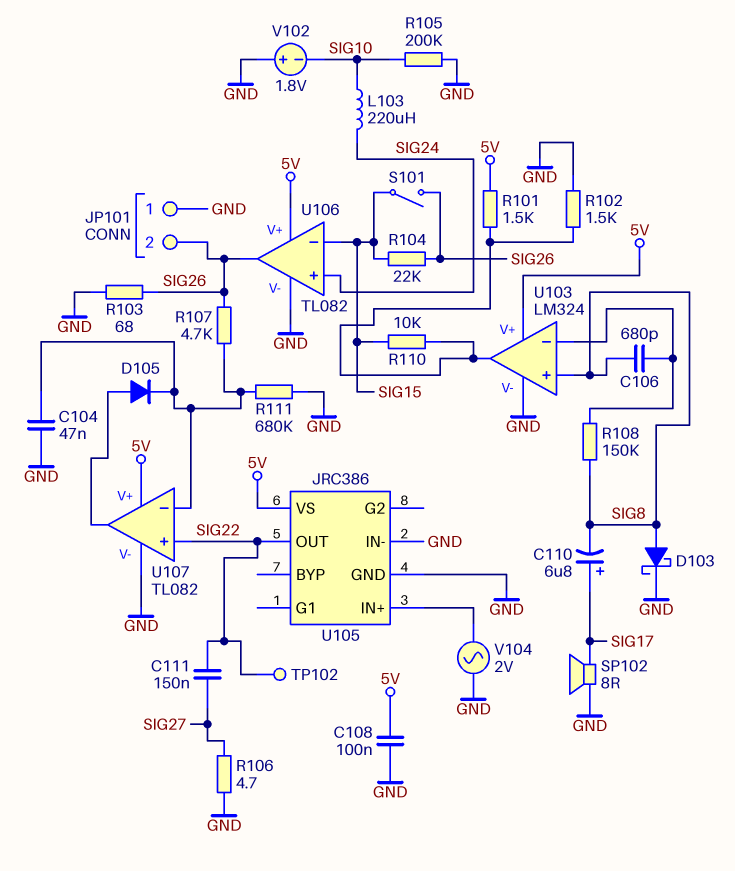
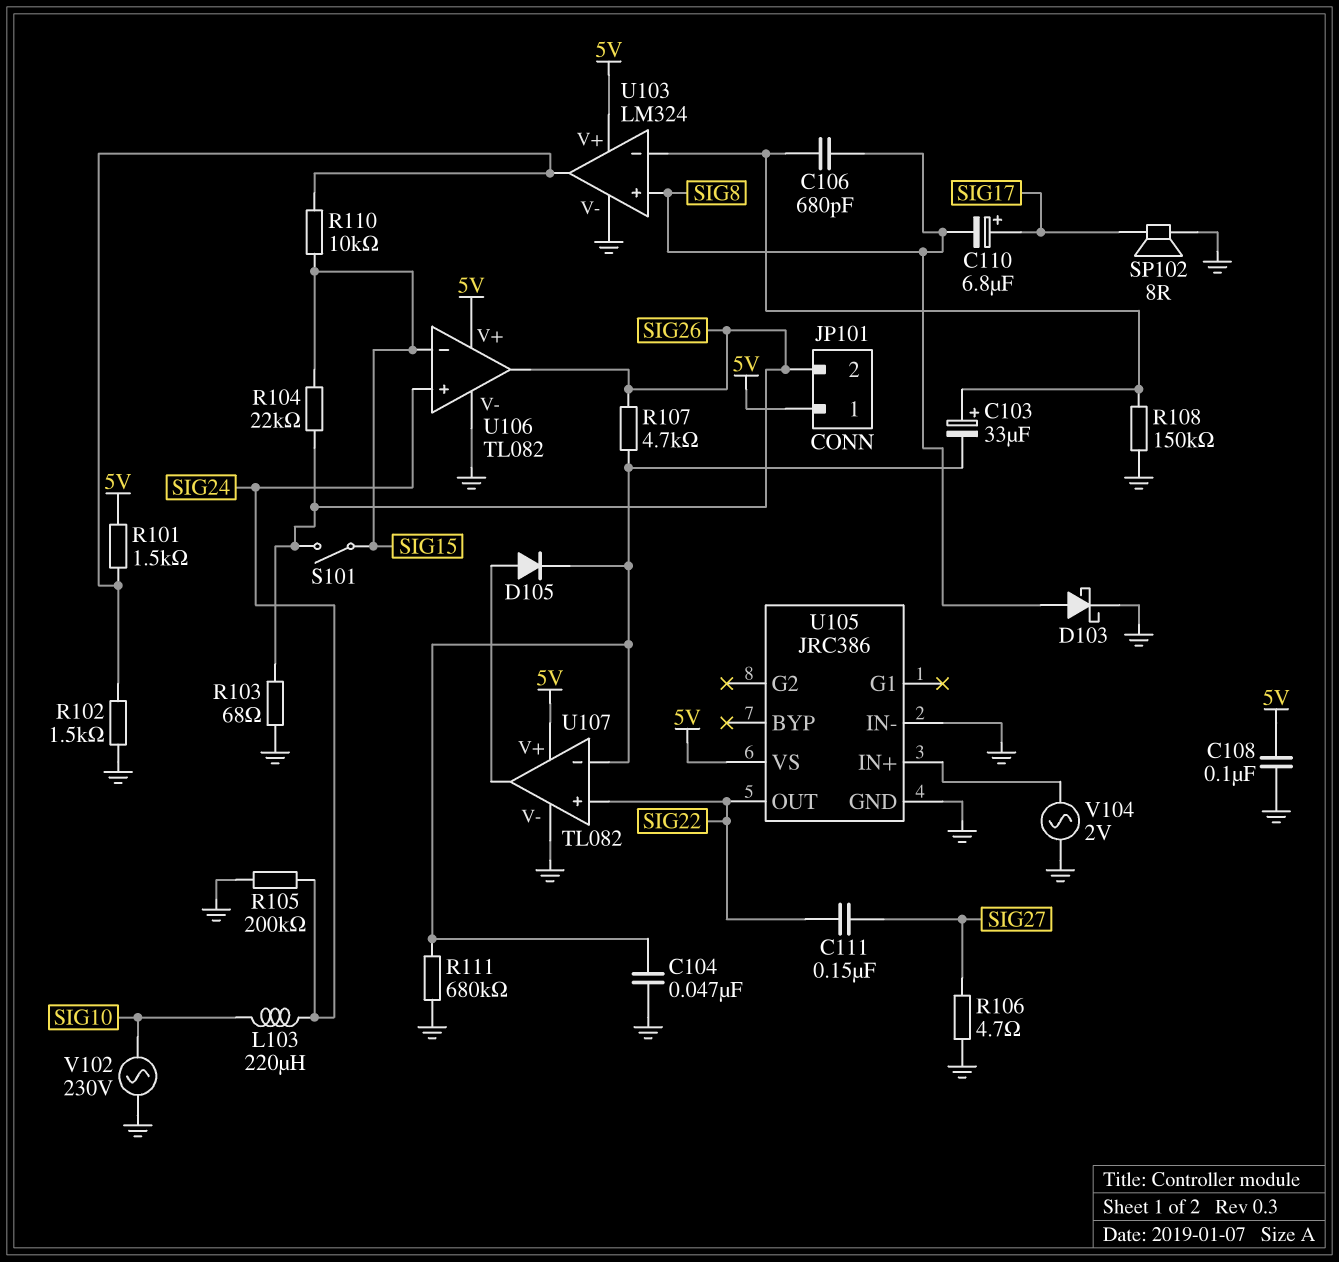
C103: none -> 33uF (plus U103/in-, minus U107/in-)
JP101 pin 1: GND -> 5V
R105: 200k (GND, SIG10) -> 200k (GND, SIG24)
R108: 150k (SIG8, U103/in-) -> 150k (GND, U103/in-)
TP102: test point (SIG22) -> none
V102: 1.8V (plus GND, minus SIG10) -> AC 230V (GND, SIG10)

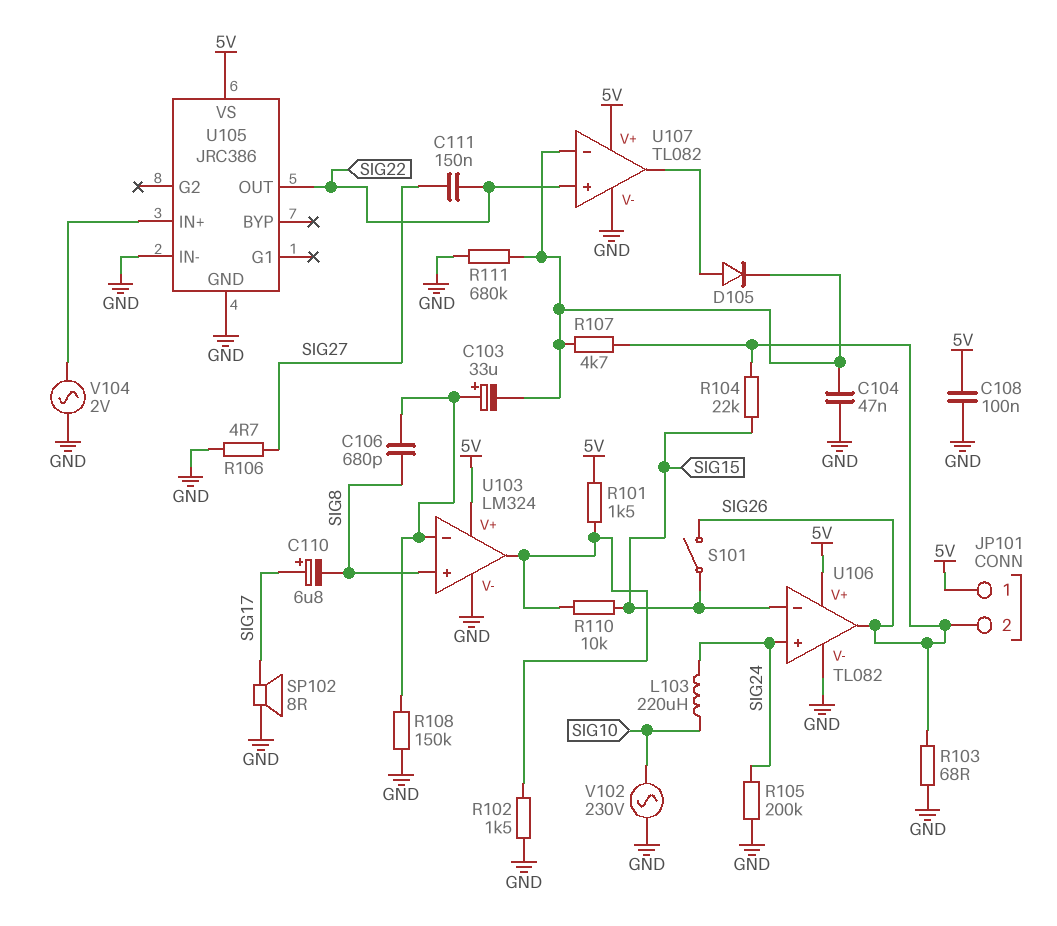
D103: schottky (A SIG8, K GND) -> none

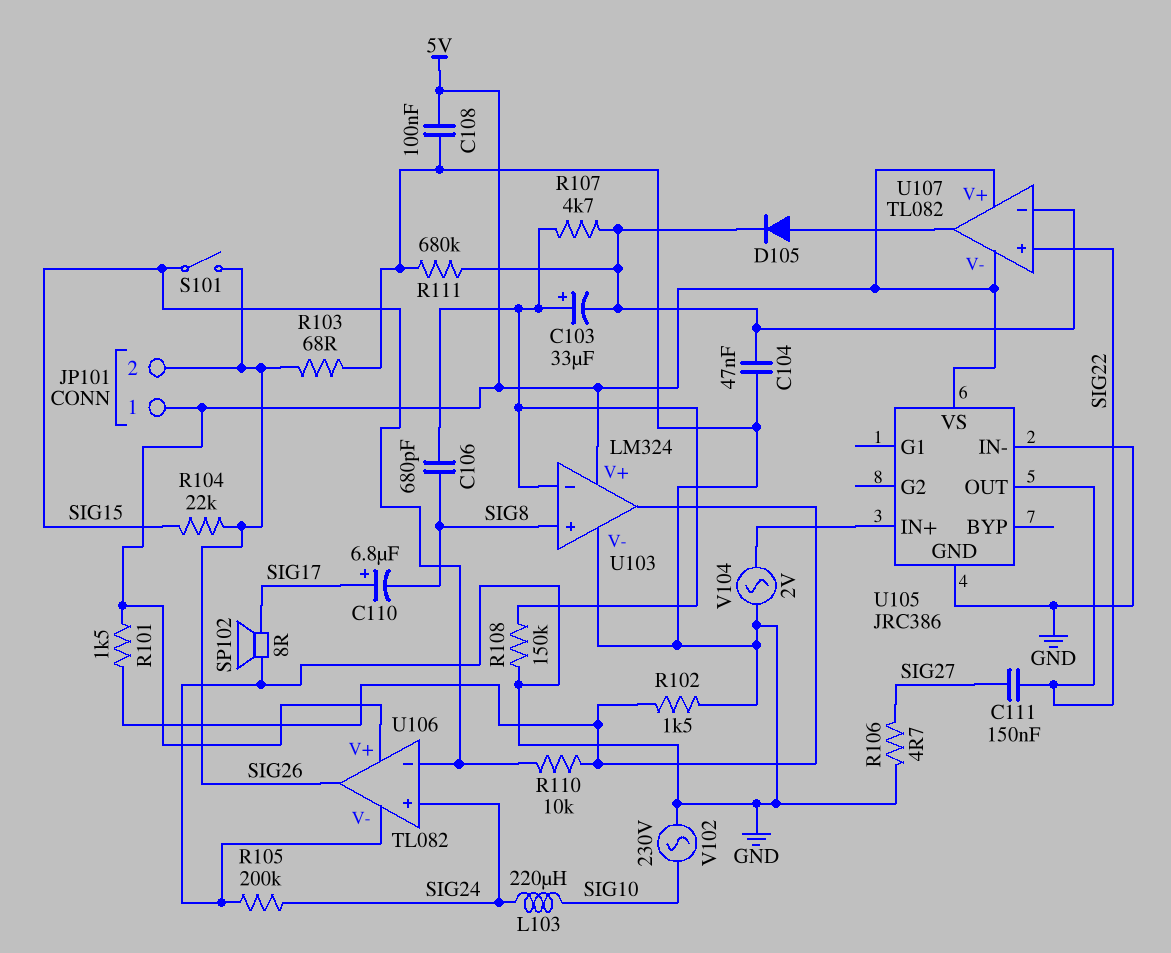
R107: 4.7k (SIG26, U107/in-) -> 4.7k (U103/in-, U107/in-)
U107 pin V-: GND -> 5V

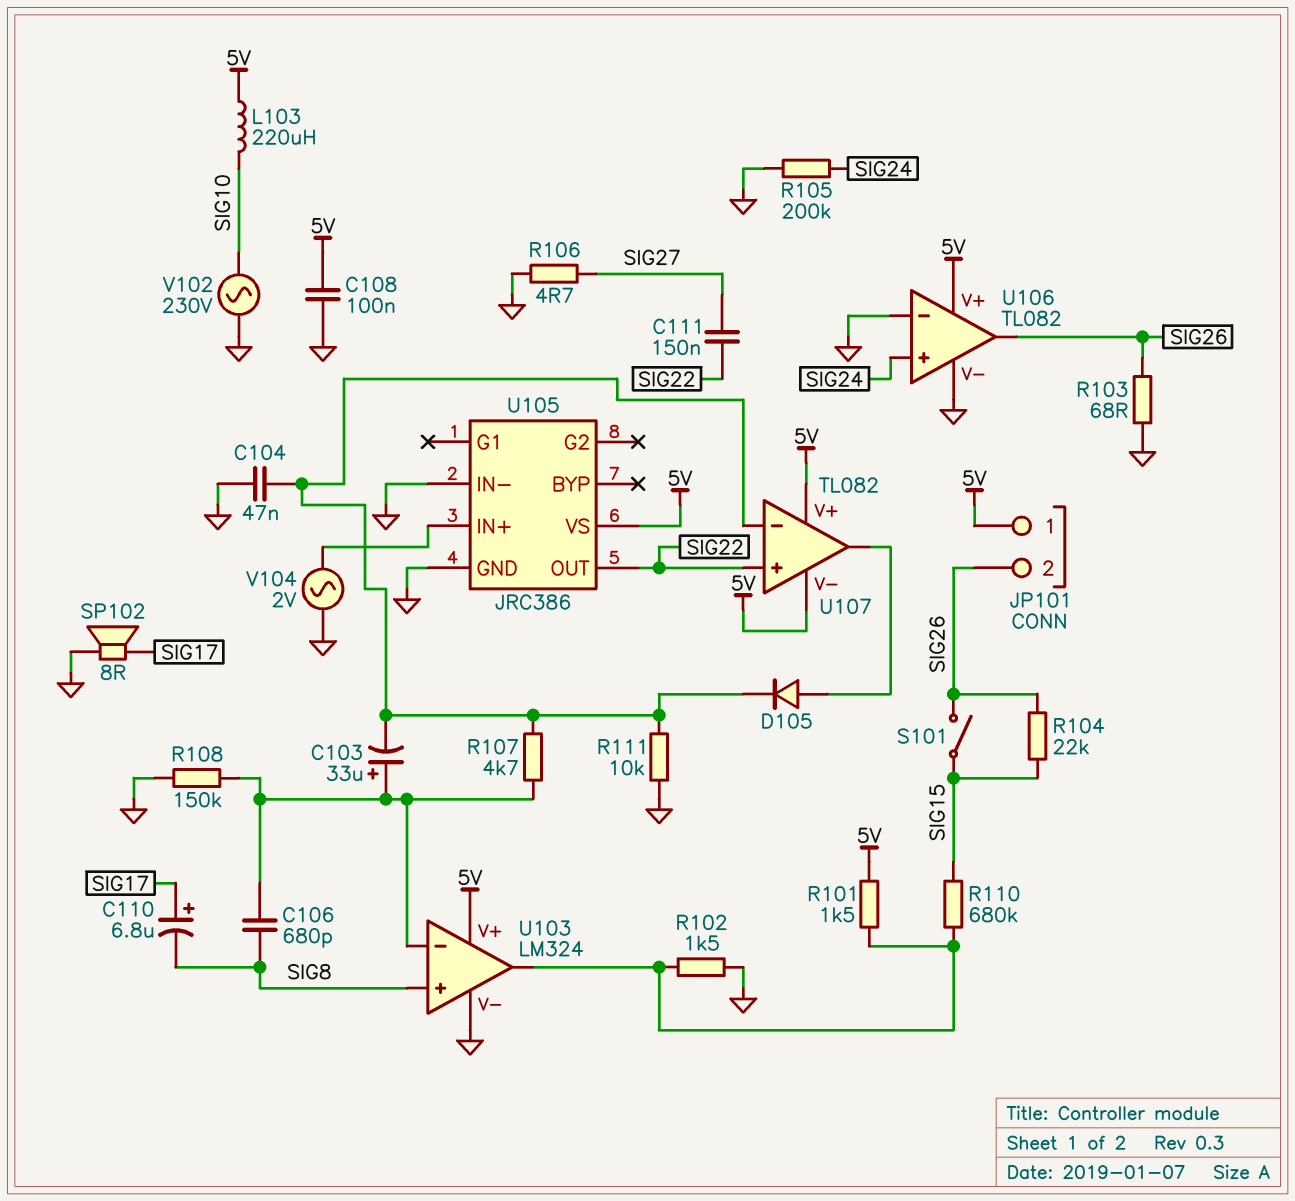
L103: 220uH (SIG10, SIG24) -> 220uH (5V, SIG10)
R110: 10k (SIG15, U103/out) -> 680k (SIG15, U103/out)
R111: 680k (GND, U107/in-) -> 10k (GND, U107/in-)
U106 pin in-: SIG15 -> GND

